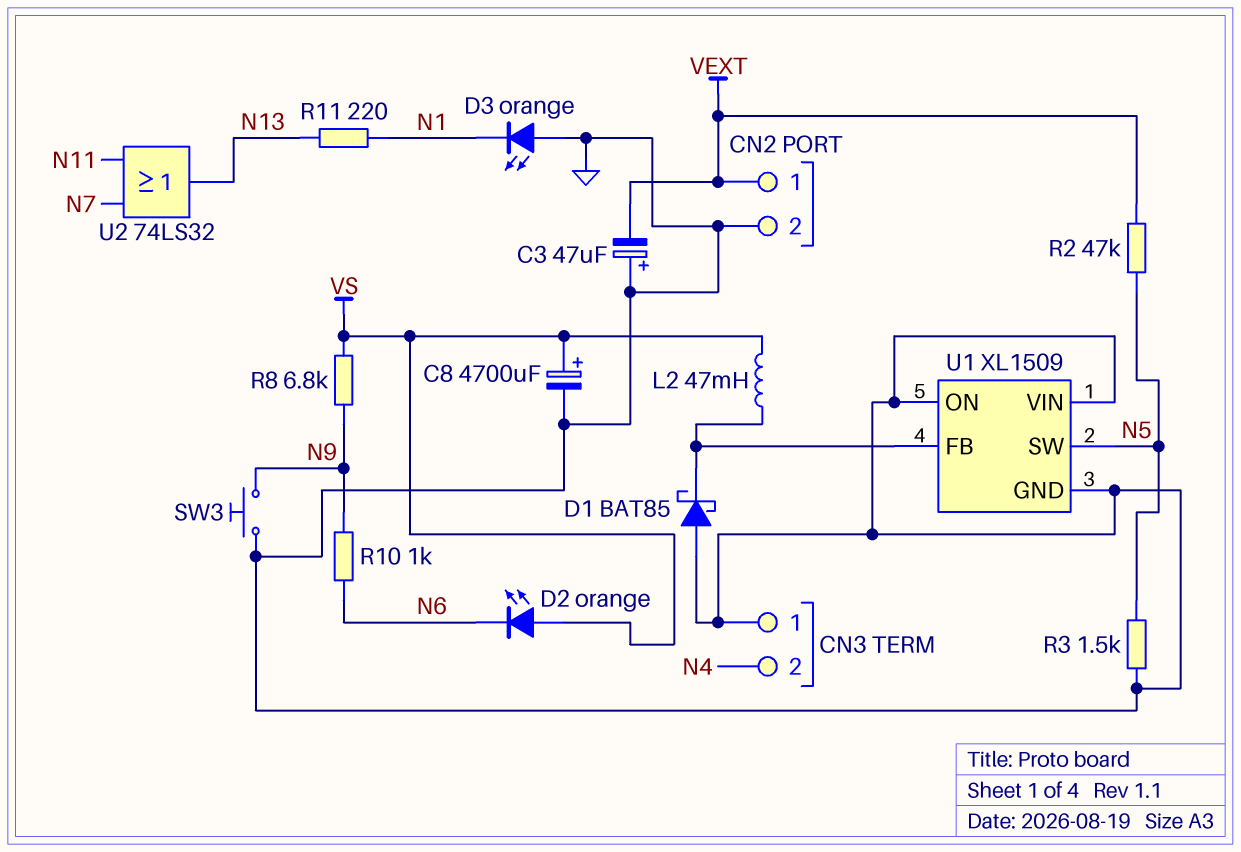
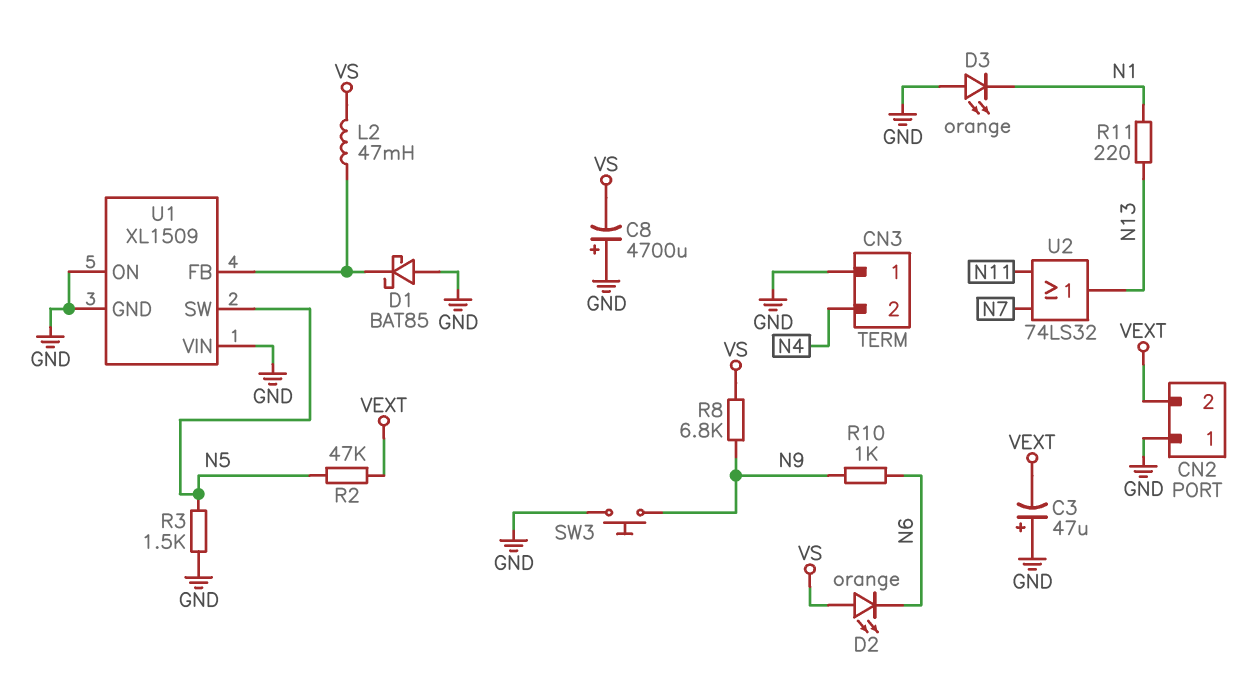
C8: 4700uF (plus VS, minus GND) -> 4700uF (plus GND, minus VS)
CN2 pin 1: VEXT -> GND
CN2 pin 2: GND -> VEXT

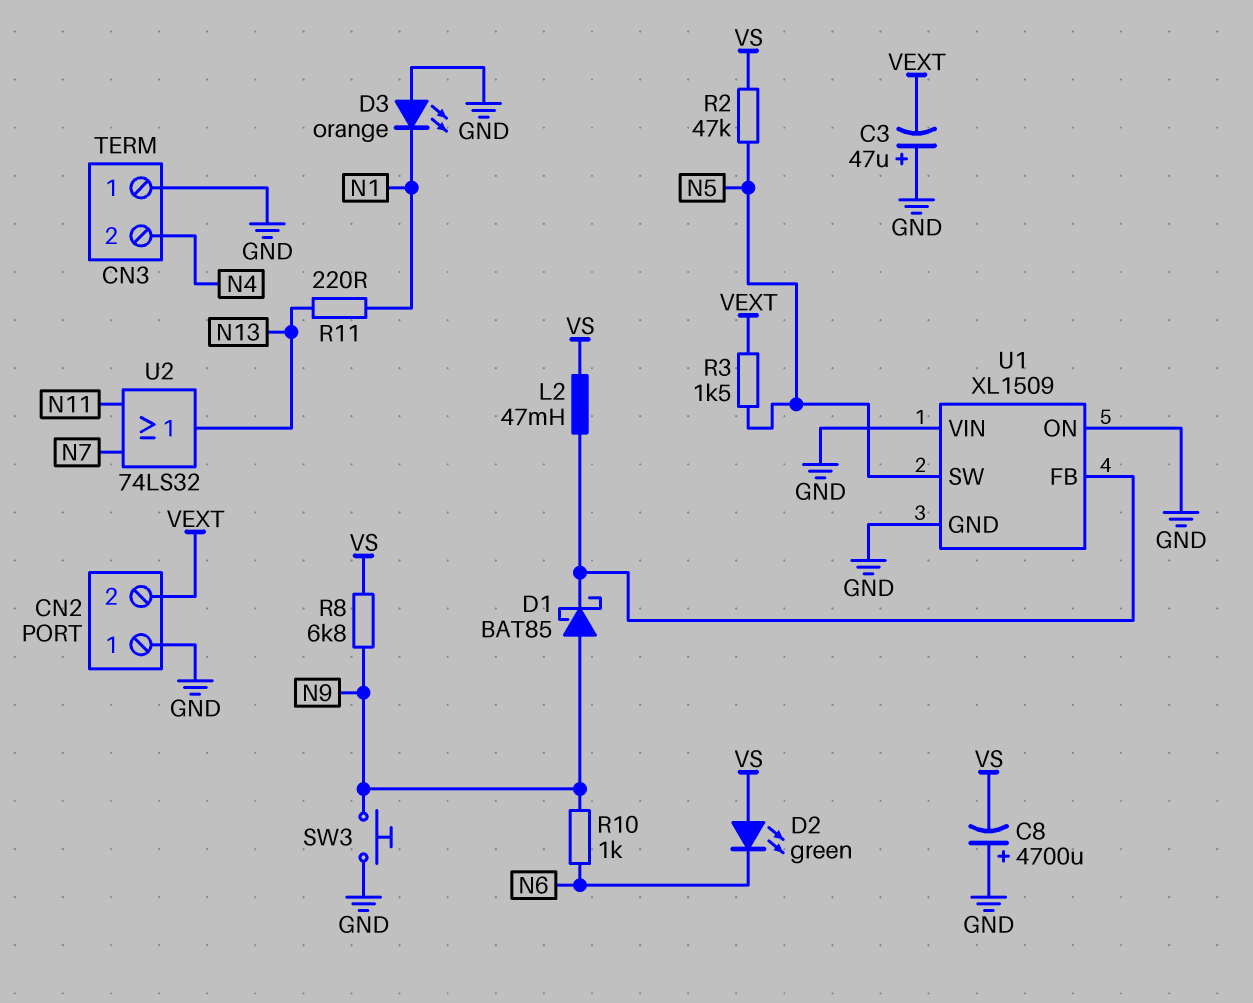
D1: schottky BAT85 (A GND, K U1/FB) -> schottky BAT85 (A N9, K U1/FB)
D2: LED orange (A VS, K N6) -> LED green (A VS, K N6)
R2: 47k (N5, VEXT) -> 47k (N5, VS)
R3: 1.5k (GND, N5) -> 1.5k (N5, VEXT)

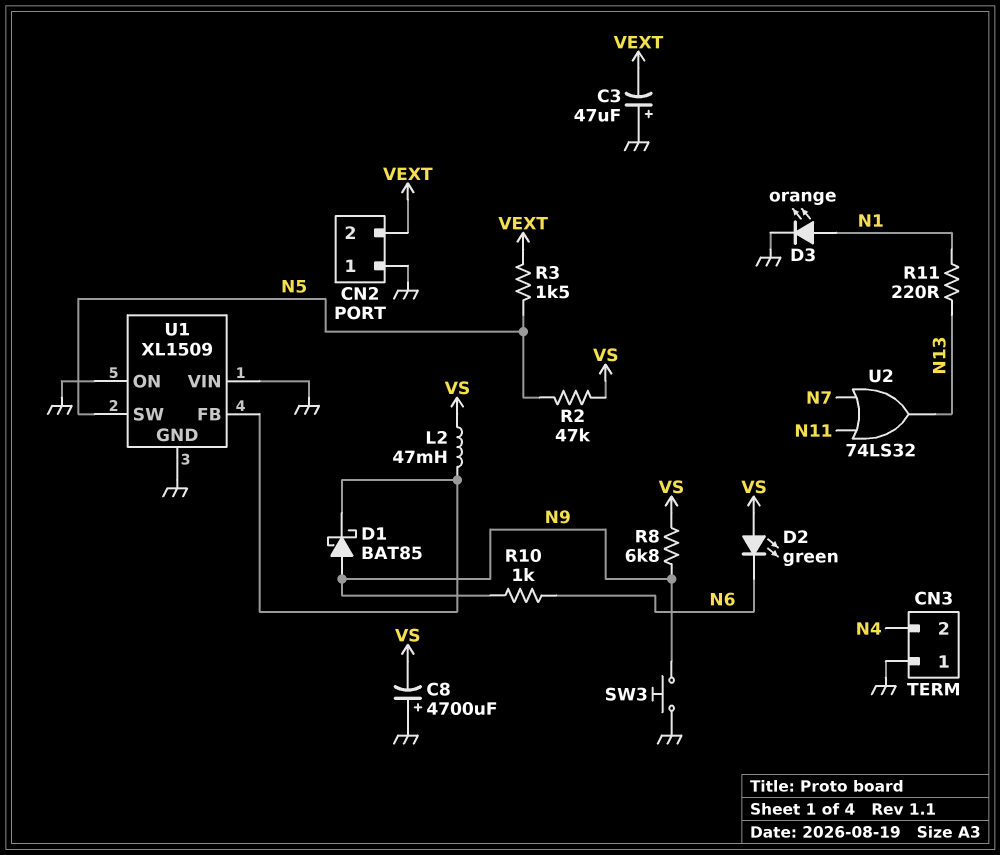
D3: LED orange (A GND, K N1) -> LED orange (A N1, K GND)

